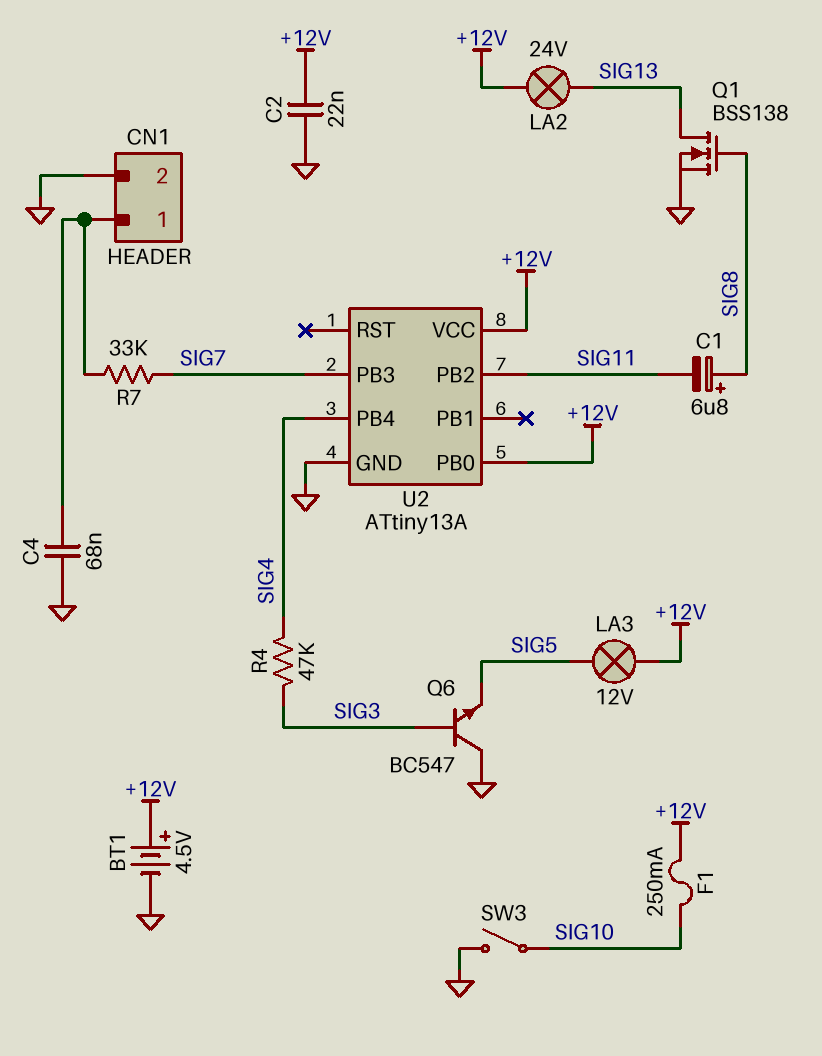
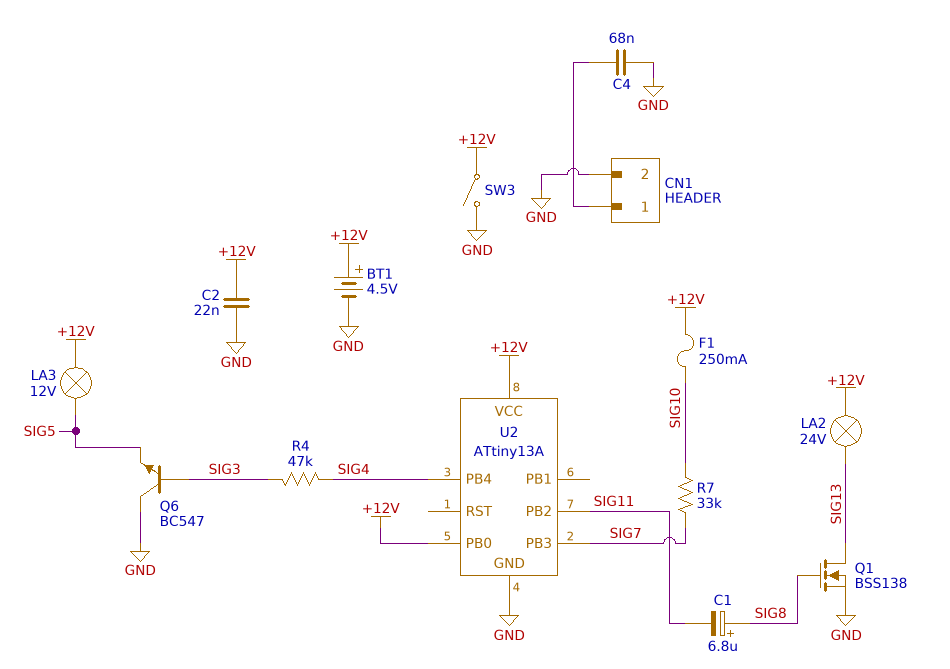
R7: 33k (CN1/1, SIG7) -> 33k (SIG7, SIG10)
SW3: switch (GND, SIG10) -> switch (+12V, GND)

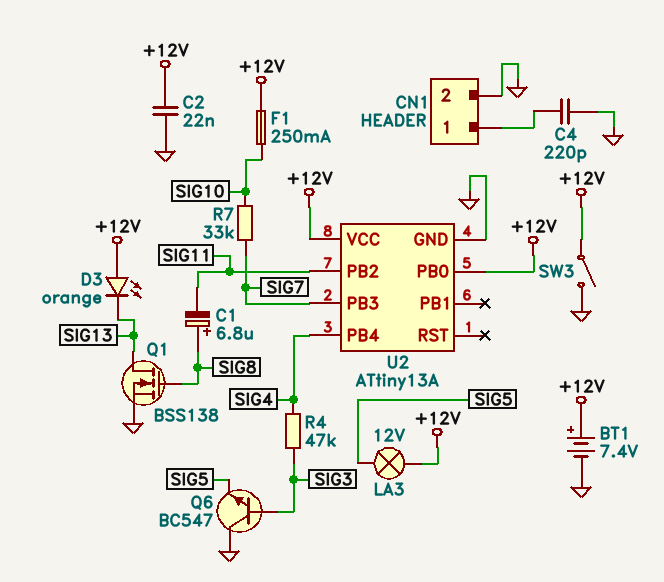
BT1: 4.5V (plus +12V, minus GND) -> 7.4V (plus +12V, minus GND)
C4: 68nF (CN1/1, GND) -> 220pF (CN1/1, GND)
D3: none -> LED orange (A +12V, K SIG13)
LA2: lamp 24V (+12V, SIG13) -> none

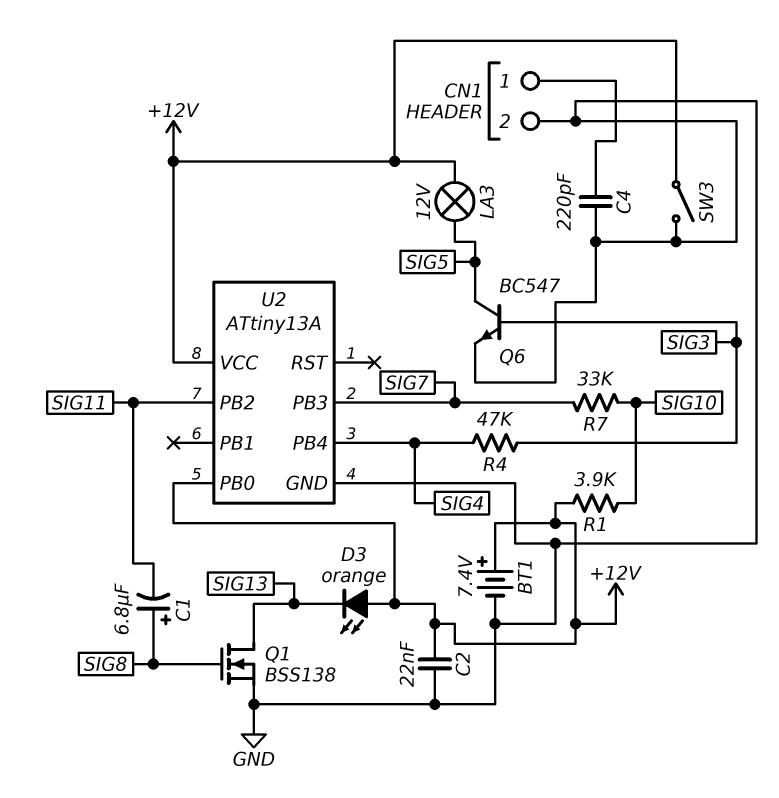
F1: 250mA (+12V, SIG10) -> none
Q6: NPN BC547 (B SIG3, C GND, E SIG5) -> NPN BC547 (B SIG3, C SIG5, E GND)
R1: none -> 3.9k (+12V, SIG10)

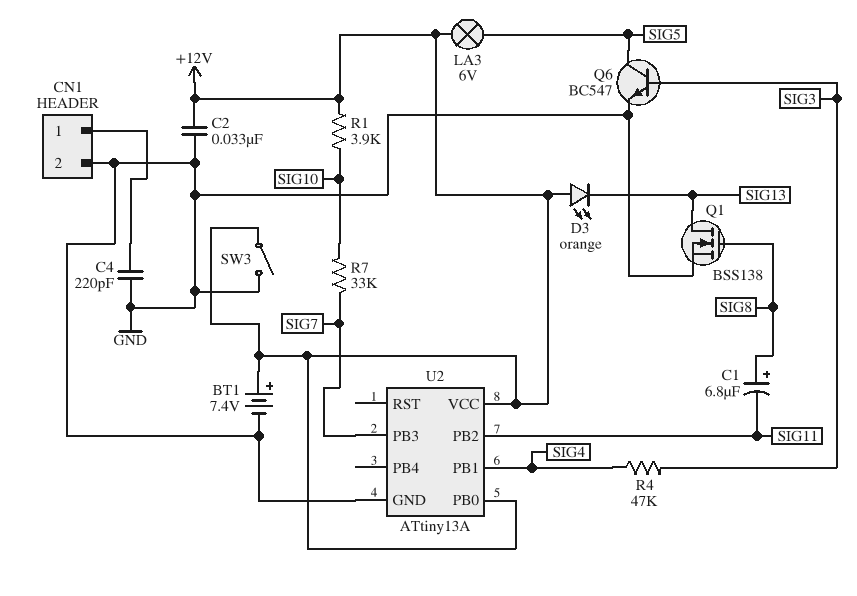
C2: 22nF (+12V, GND) -> 33nF (+12V, GND)
LA3: lamp 12V (+12V, SIG5) -> lamp 6V (+12V, SIG5)
U2 pin PB1: none -> SIG4
U2 pin PB4: SIG4 -> none

